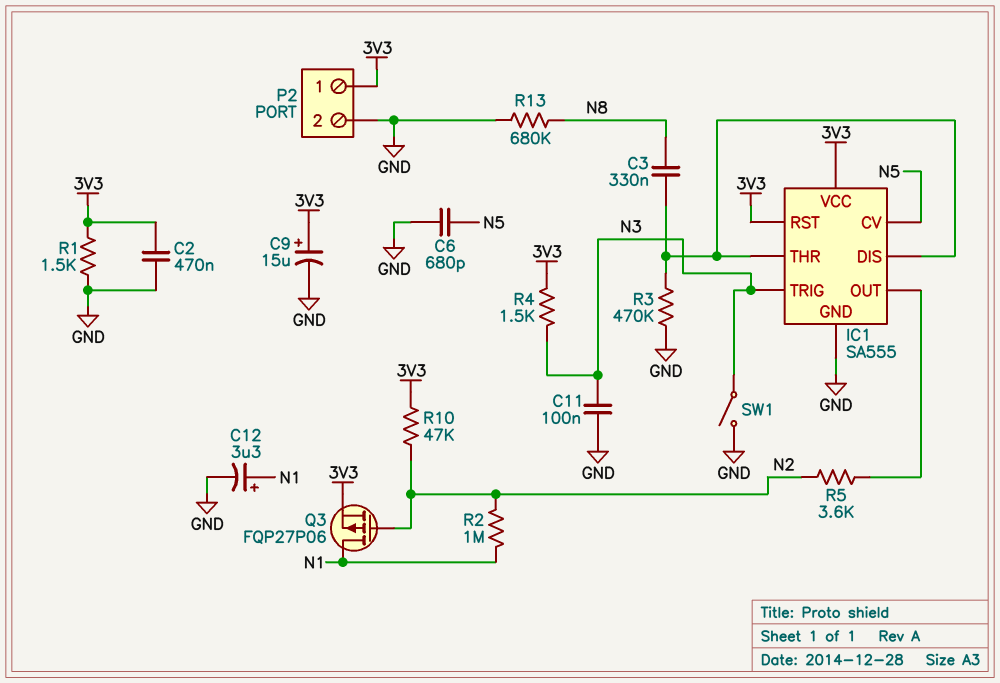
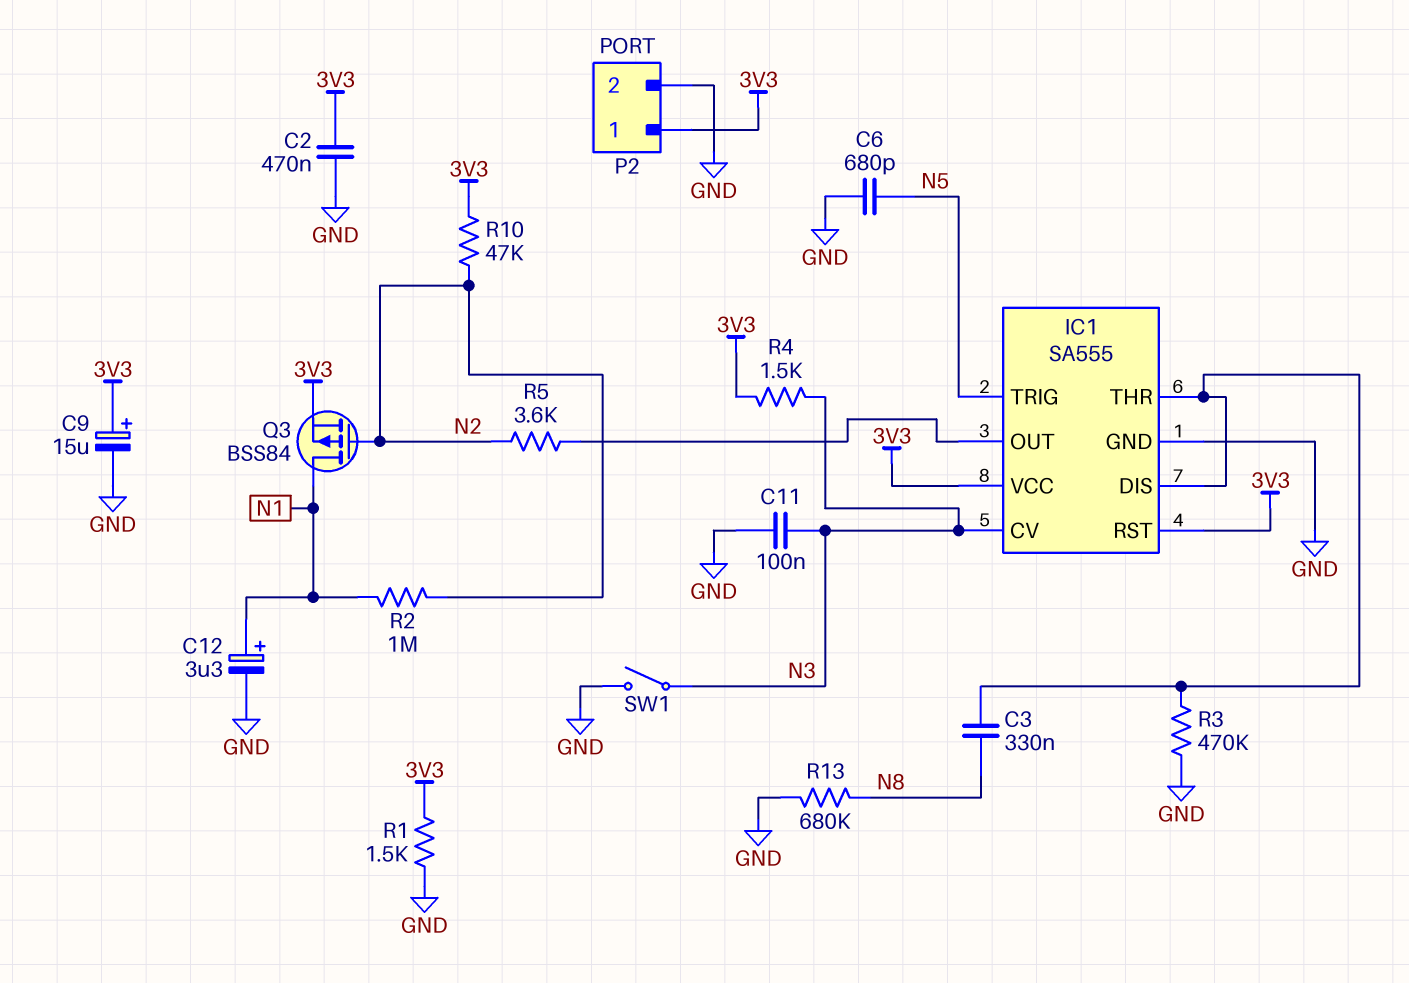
IC1 pin CV: N5 -> N3
IC1 pin TRIG: N3 -> N5
Q3: PMOS FQP27P06 (G N2, D N1, S 3V3) -> PMOS BSS84 (G N2, D N1, S 3V3)

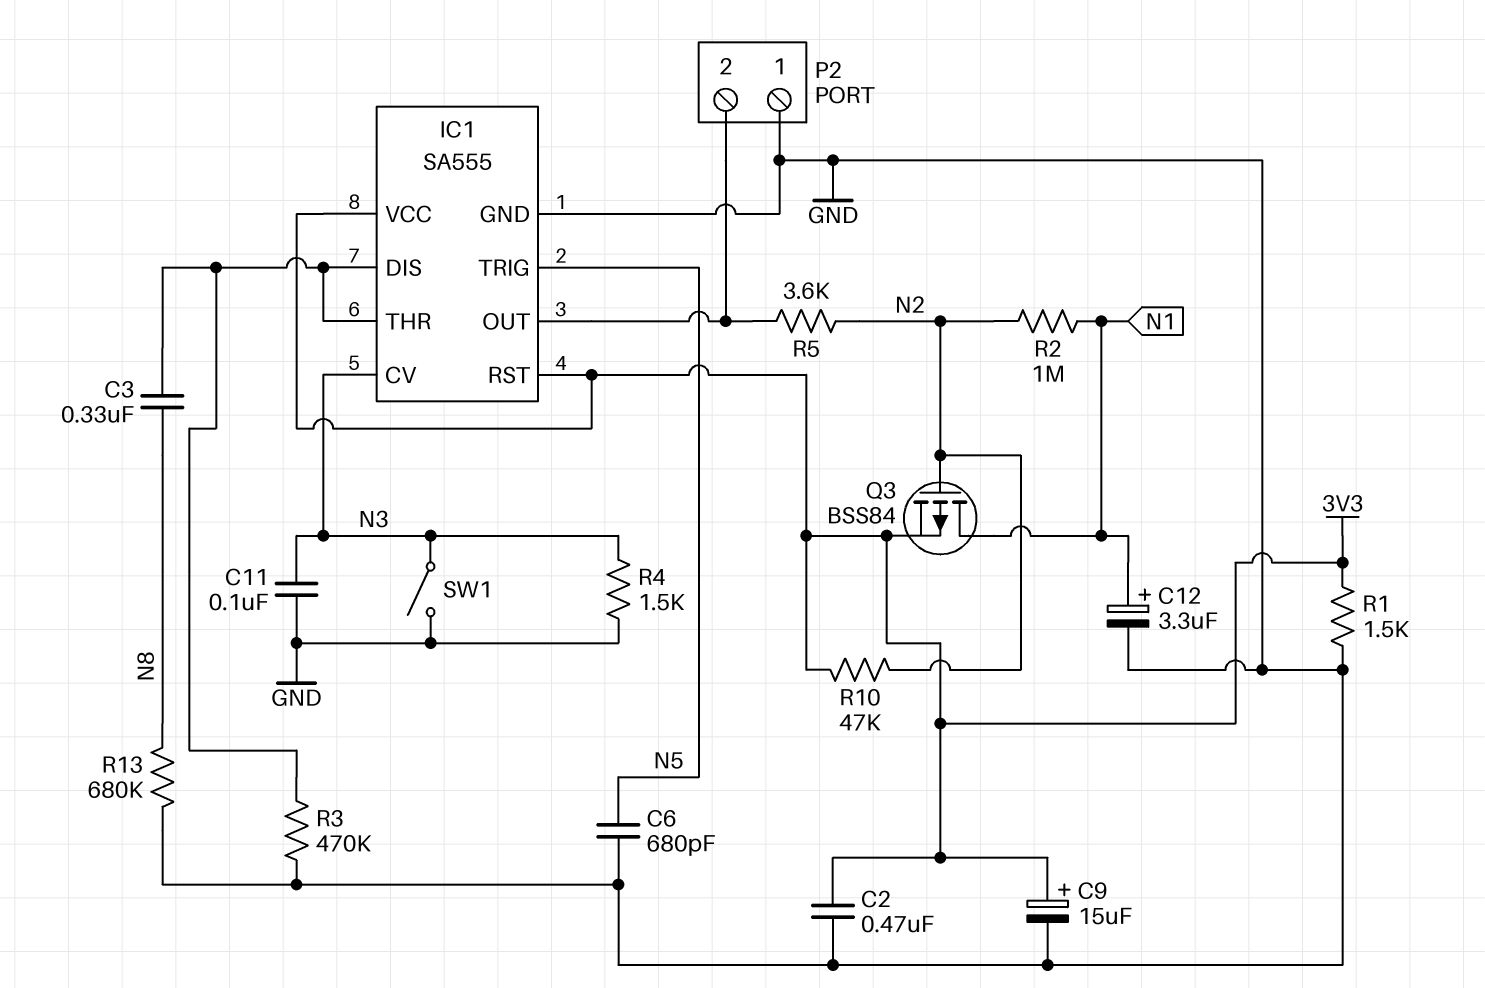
P2 pin 1: 3V3 -> GND
P2 pin 2: GND -> IC1/OUT
R4: 1.5k (3V3, N3) -> 1.5k (GND, N3)

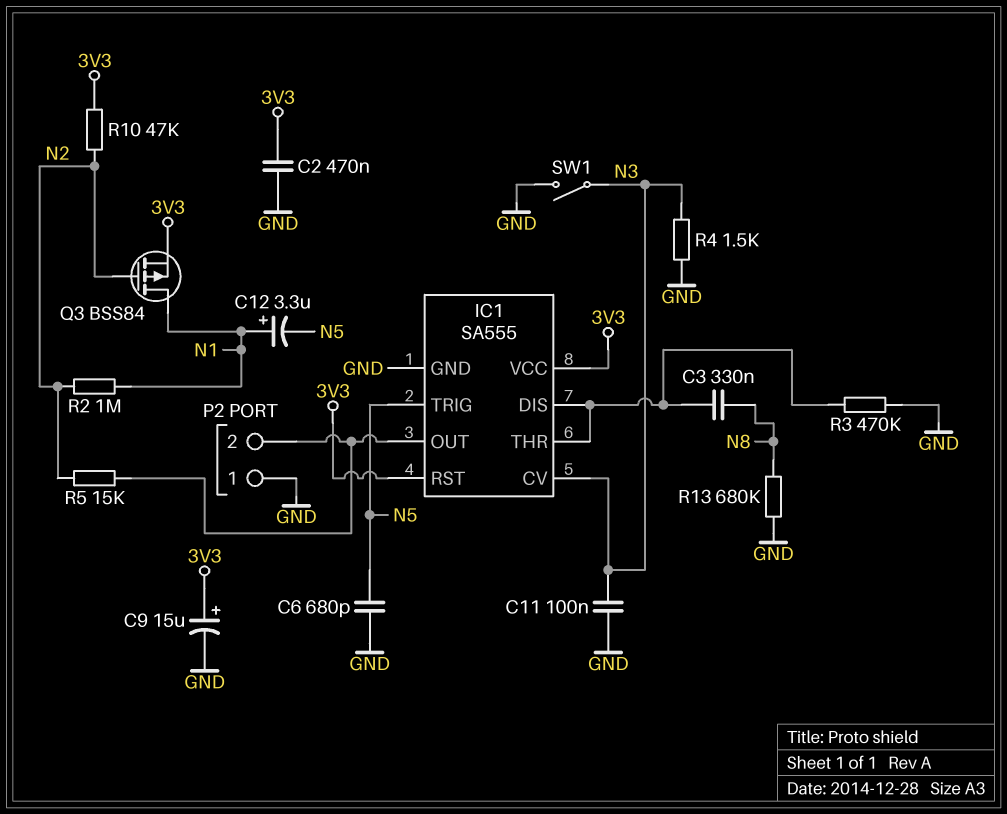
C12: 3.3uF (plus N1, minus GND) -> 3.3uF (plus N1, minus N5)
R1: 1.5k (3V3, GND) -> none
R5: 3.6k (IC1/OUT, N2) -> 15k (IC1/OUT, N2)

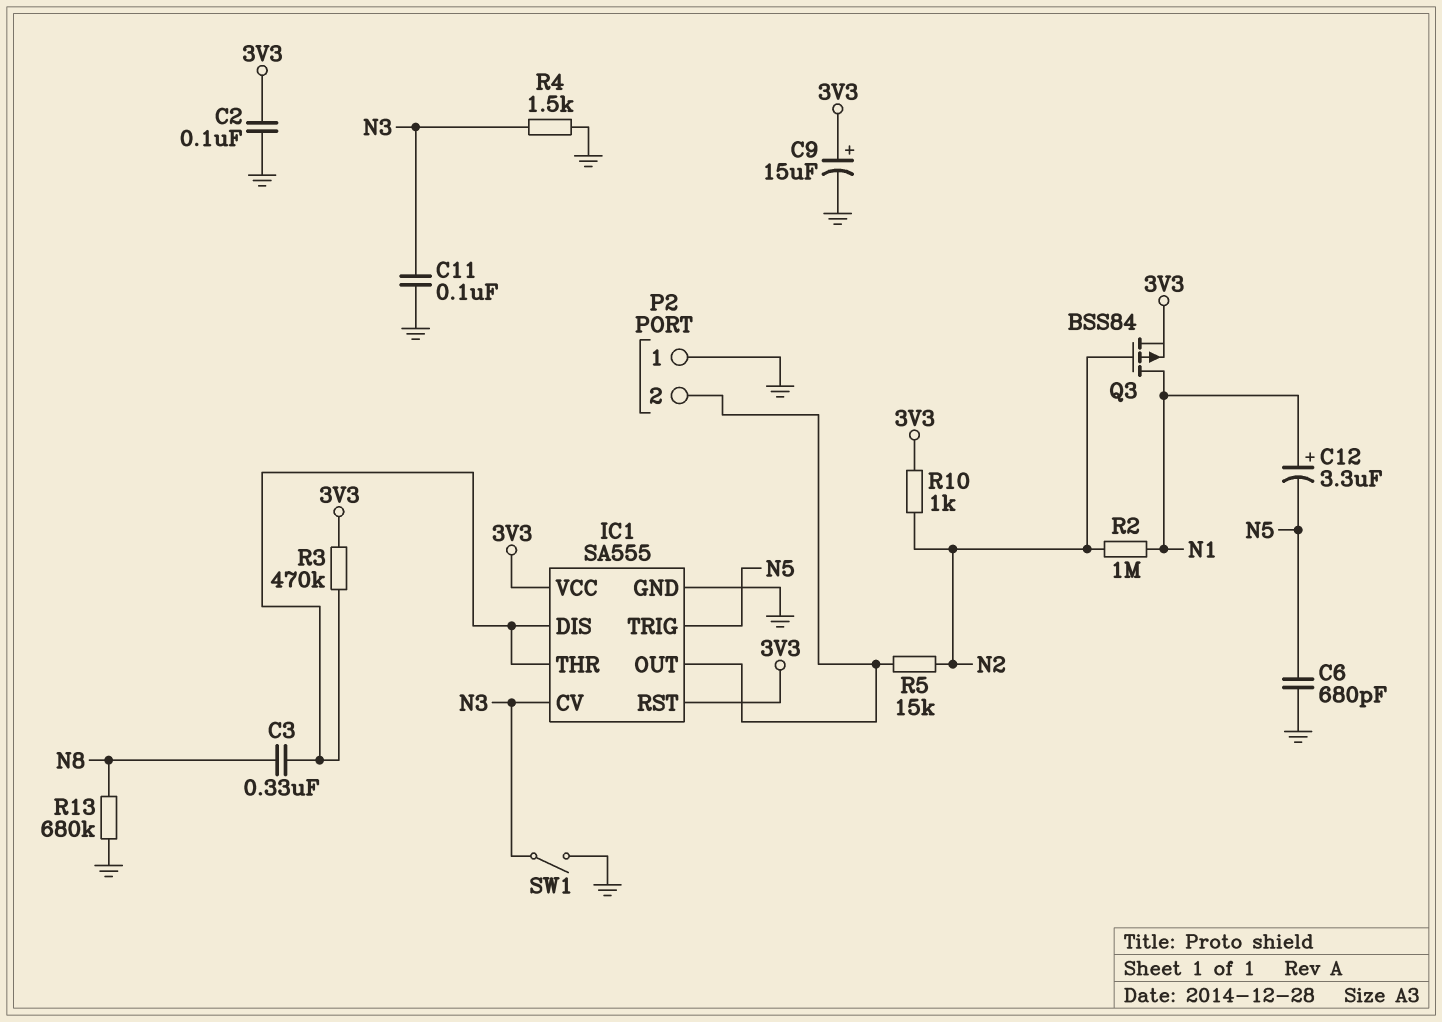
C2: 470nF (3V3, GND) -> 100nF (3V3, GND)
R3: 470k (GND, IC1/DIS) -> 470k (3V3, IC1/DIS)
R10: 47k (3V3, N2) -> 1k (3V3, N2)

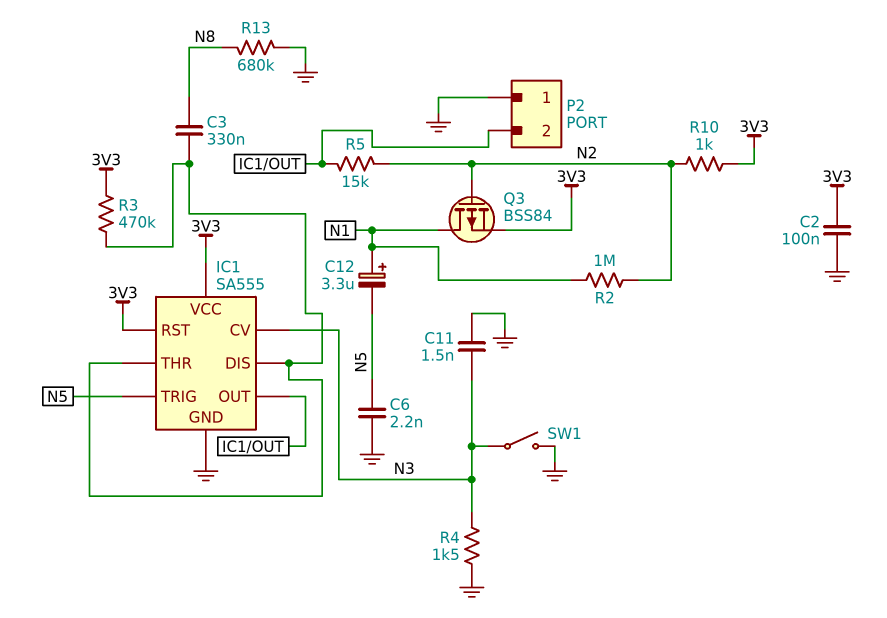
C6: 680pF (GND, N5) -> 2.2nF (GND, N5)
C9: 15uF (plus 3V3, minus GND) -> none
C11: 100nF (GND, N3) -> 1.5nF (GND, N3)

